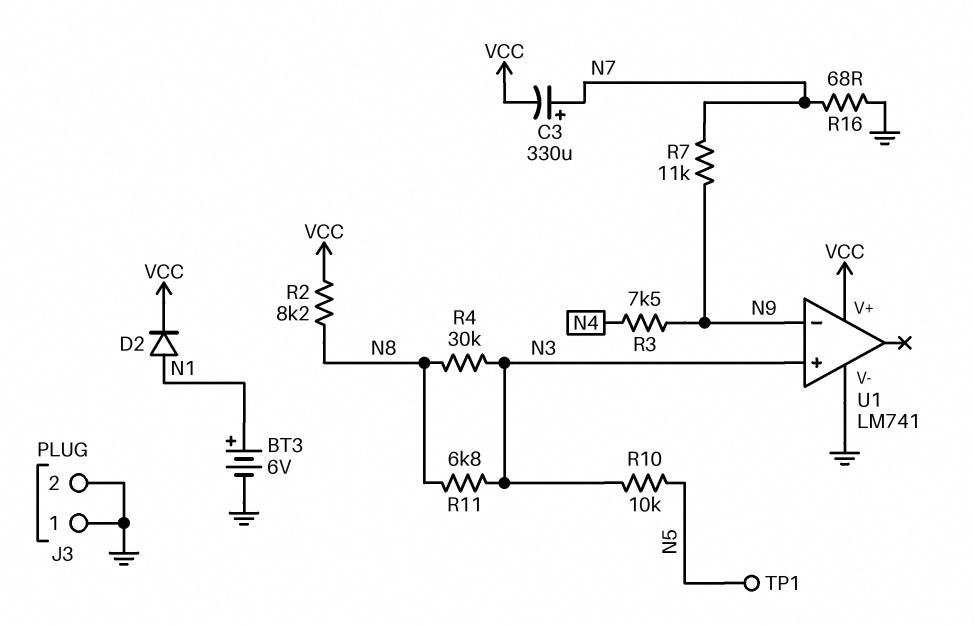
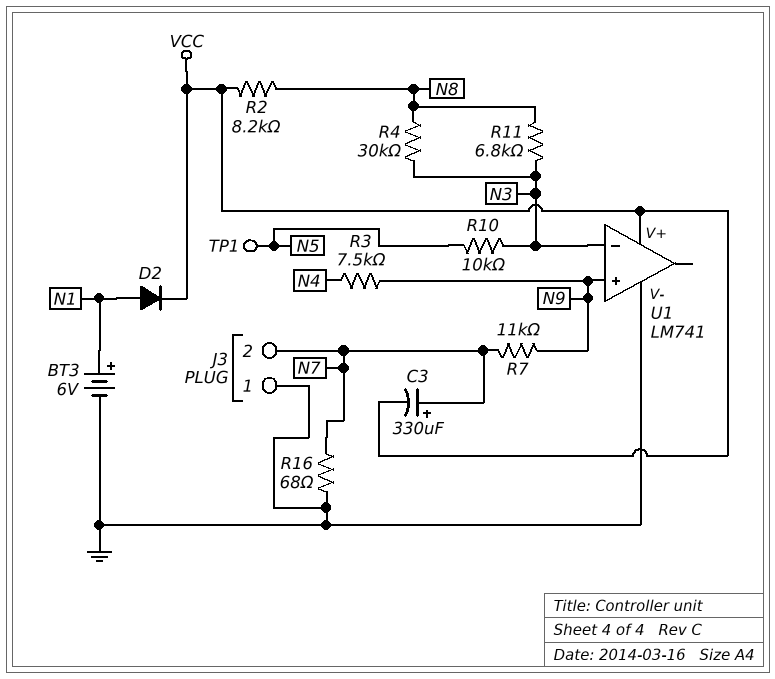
J3 pin 2: GND -> N7
U1 pin in+: N3 -> N9
U1 pin in-: N9 -> N3

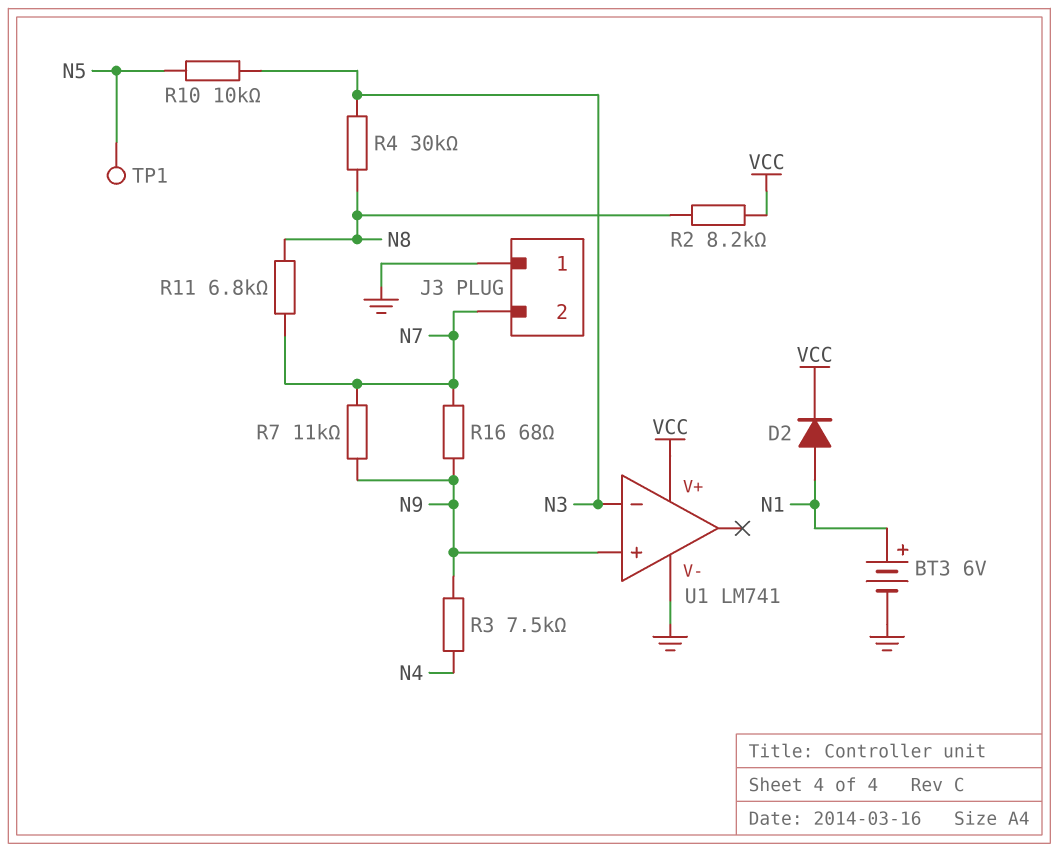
C3: 330uF (plus N7, minus VCC) -> none
R11: 6.8k (N3, N8) -> 6.8k (N7, N8)
R16: 68 (GND, N7) -> 68 (N7, N9)

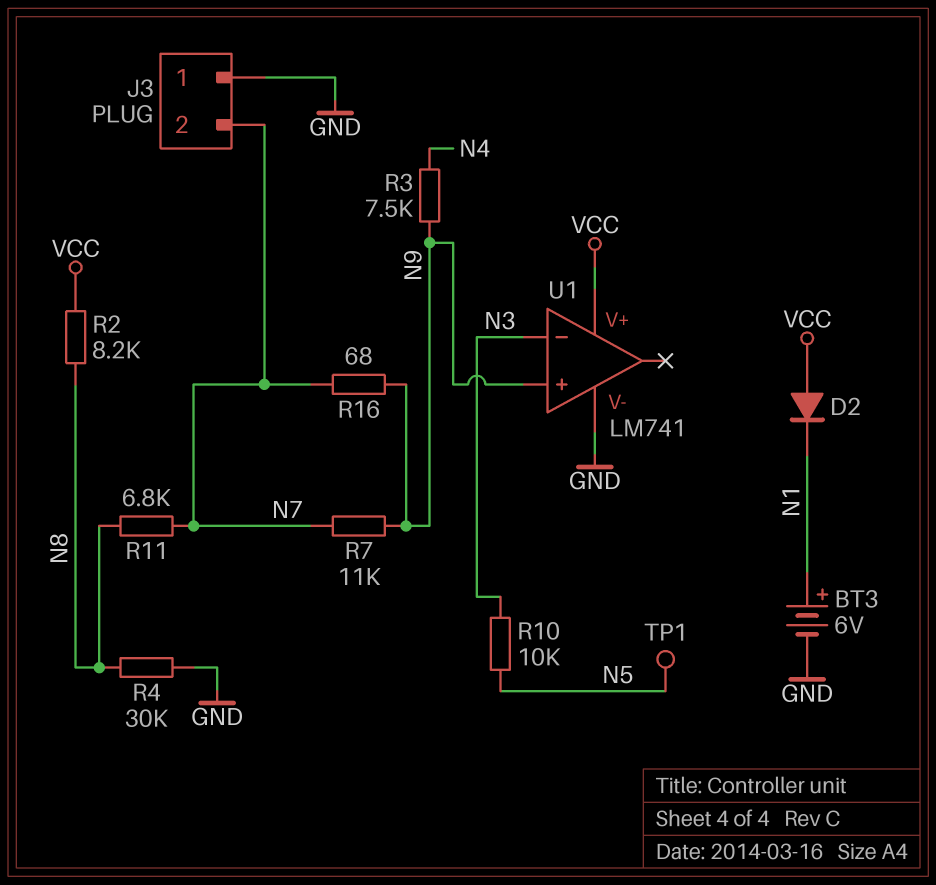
D2: diode (A N1, K VCC) -> diode (A VCC, K N1)
R4: 30k (N3, N8) -> 30k (GND, N8)

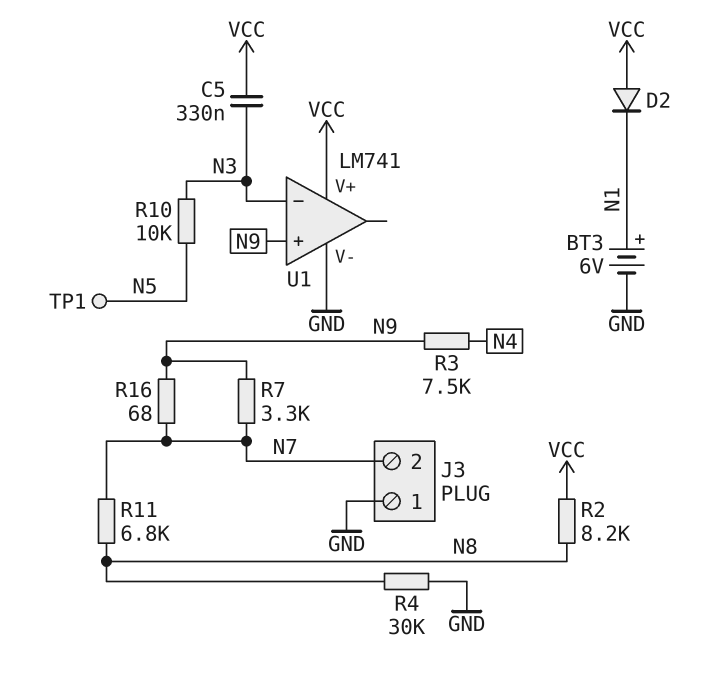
C5: none -> 330nF (N3, VCC)
R7: 11k (N7, N9) -> 3.3k (N7, N9)

